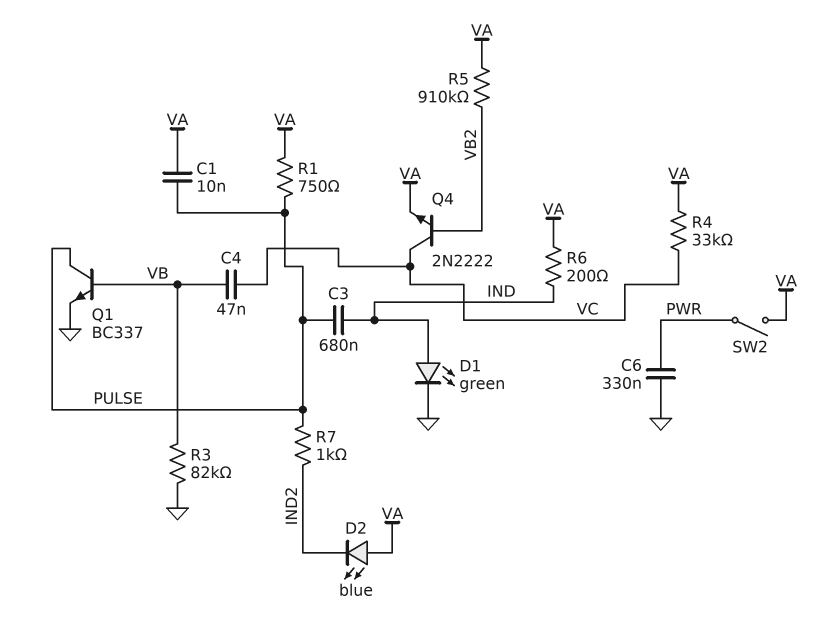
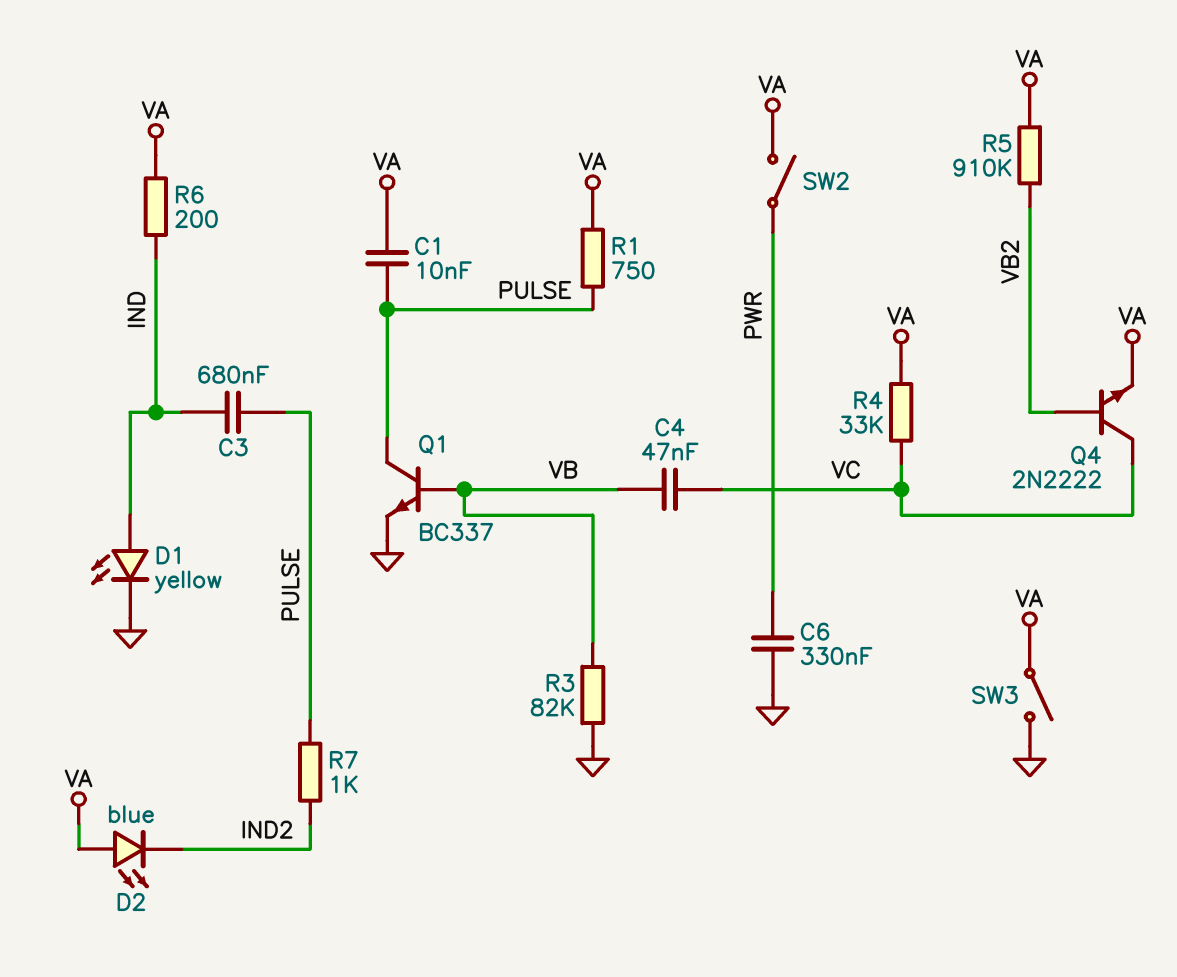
D1: LED green (A IND, K GND) -> LED yellow (A IND, K GND)
SW3: none -> switch (GND, VA)

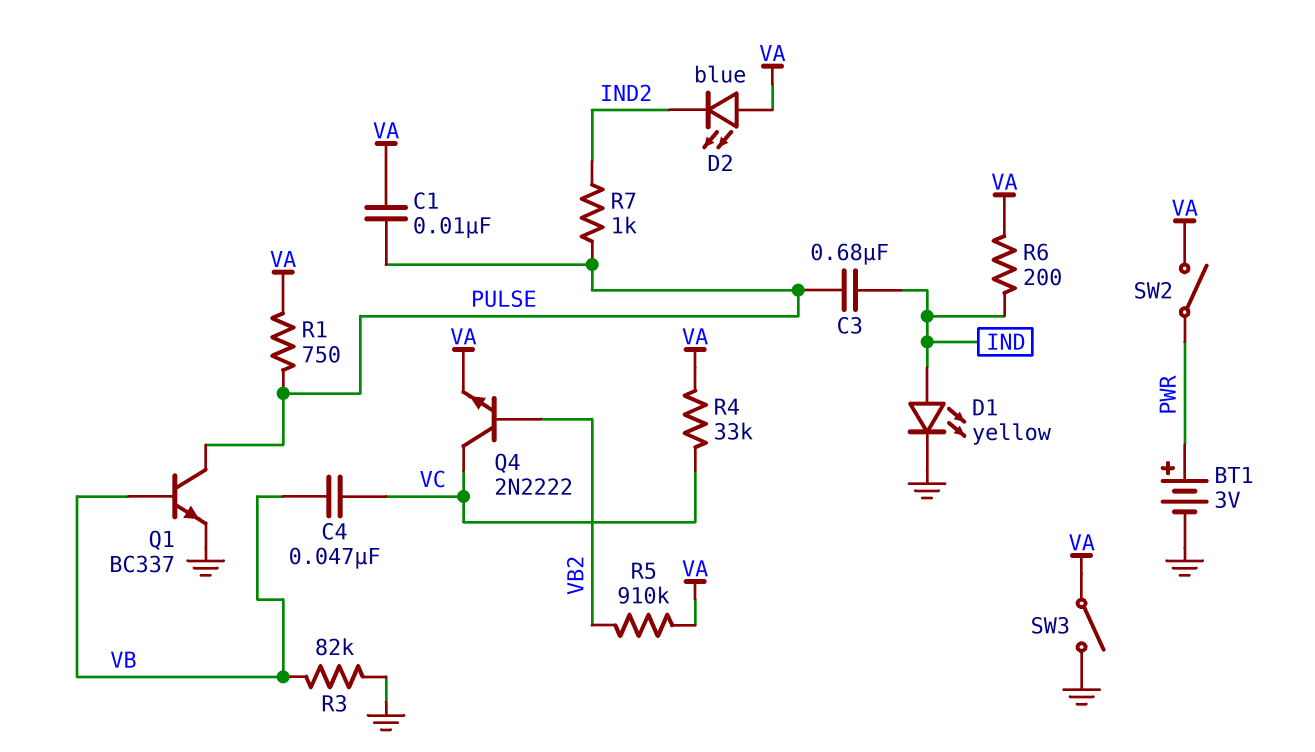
BT1: none -> 3V (plus PWR, minus GND)
C6: 330nF (GND, PWR) -> none

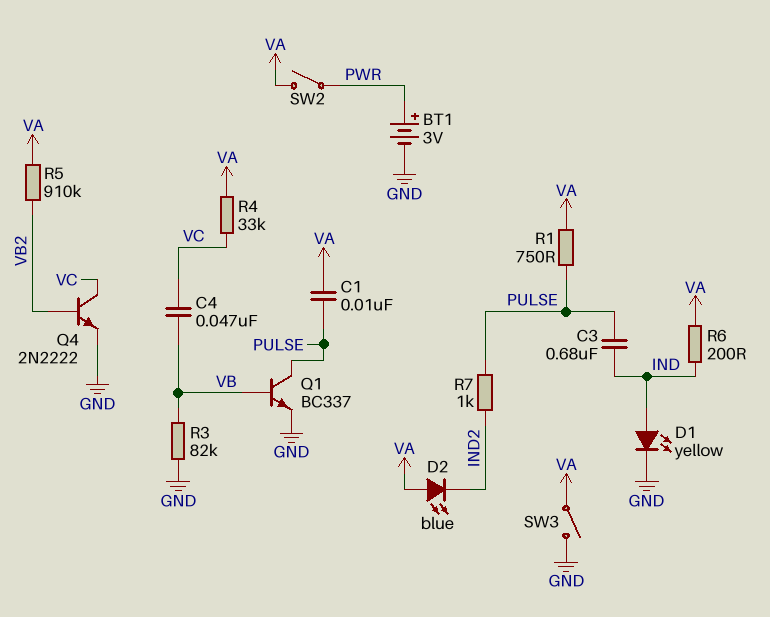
Q4: NPN 2N2222 (B VB2, C VC, E VA) -> NPN 2N2222 (B VB2, C VC, E GND)

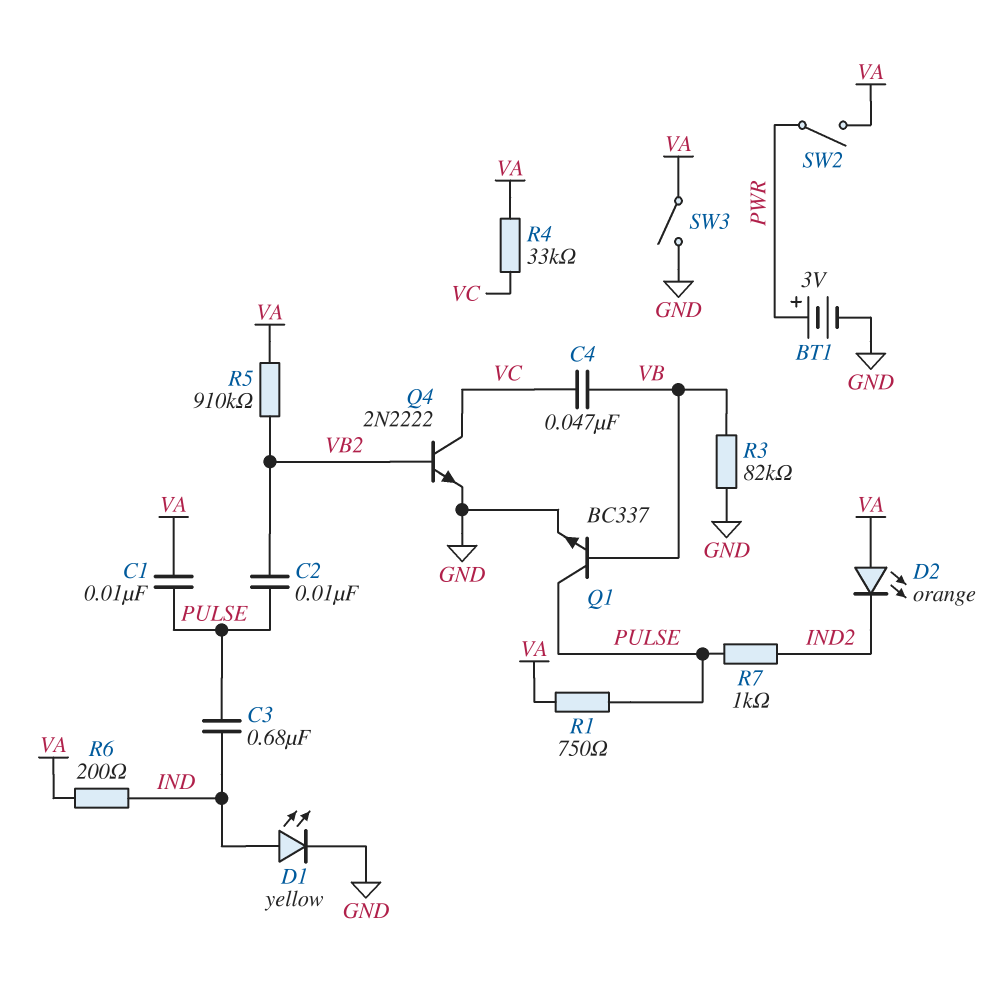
C2: none -> 10nF (PULSE, VB2)
D2: LED blue (A VA, K IND2) -> LED orange (A VA, K IND2)

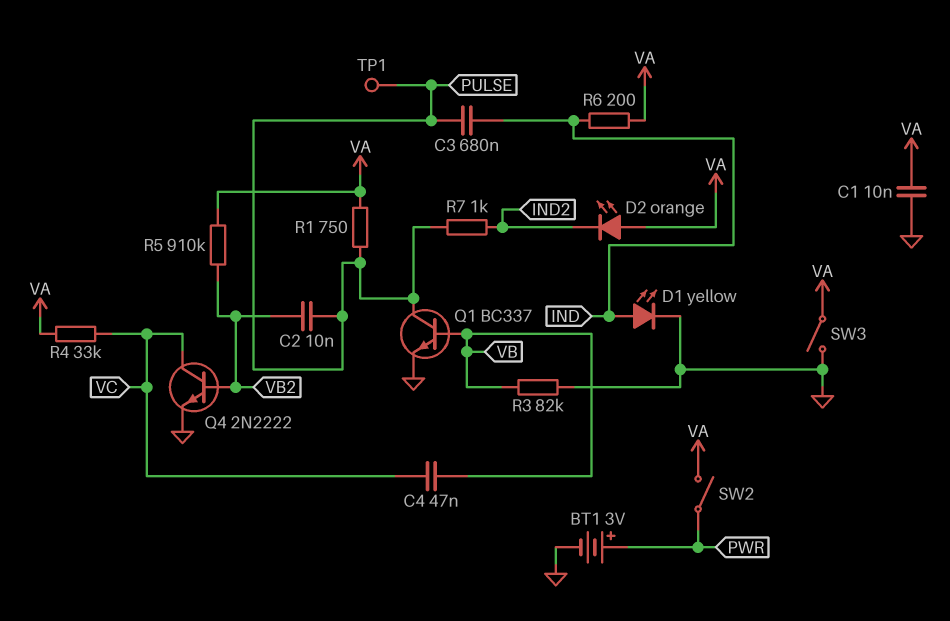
C1: 10nF (PULSE, VA) -> 10nF (GND, VA)
TP1: none -> test point (PULSE)

